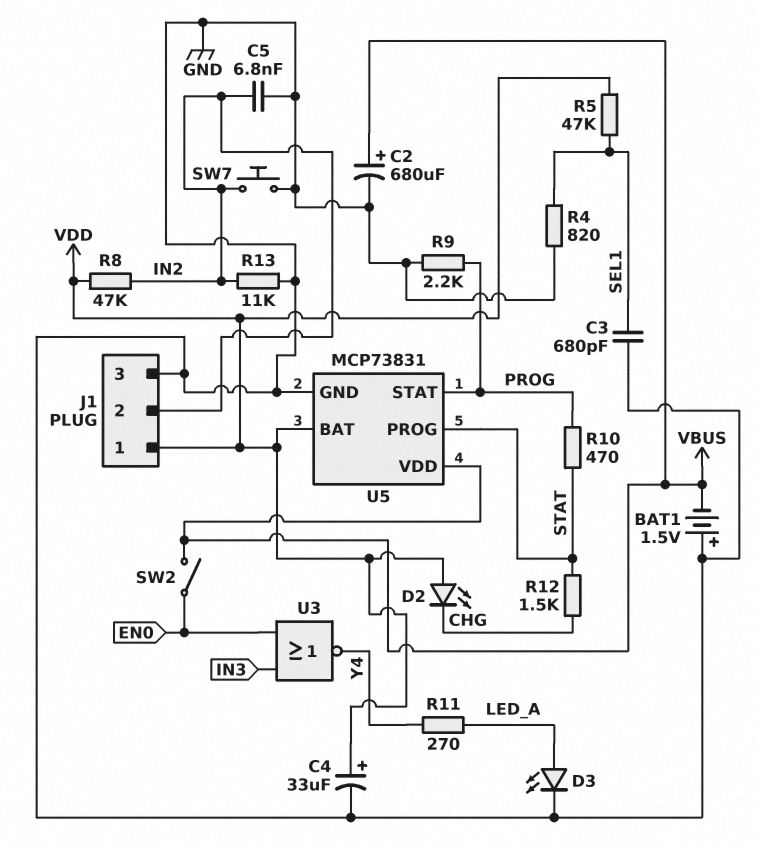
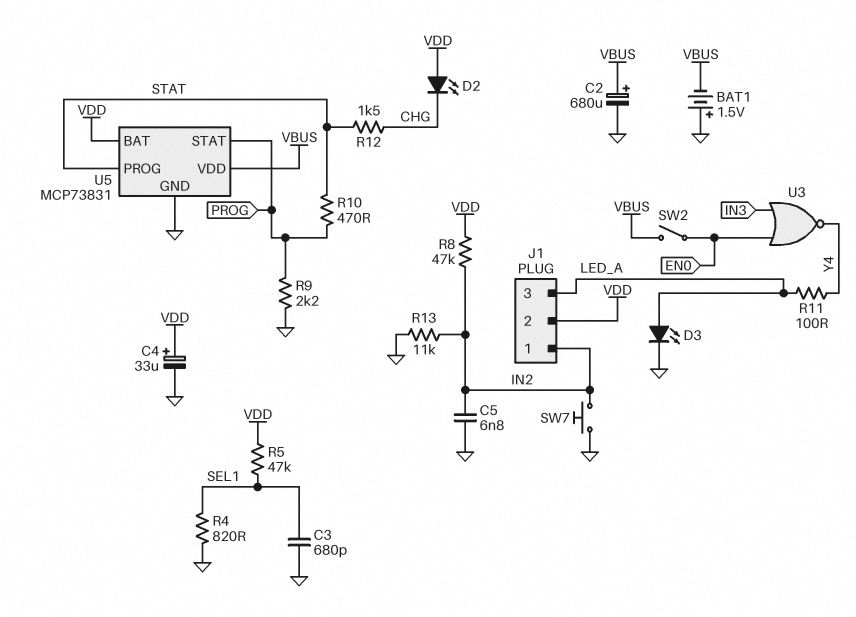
J1 pin 1: VDD -> IN2
J1 pin 2: IN2 -> VDD
J1 pin 3: GND -> LED_A
R11: 270 (LED_A, Y4) -> 100 (LED_A, Y4)

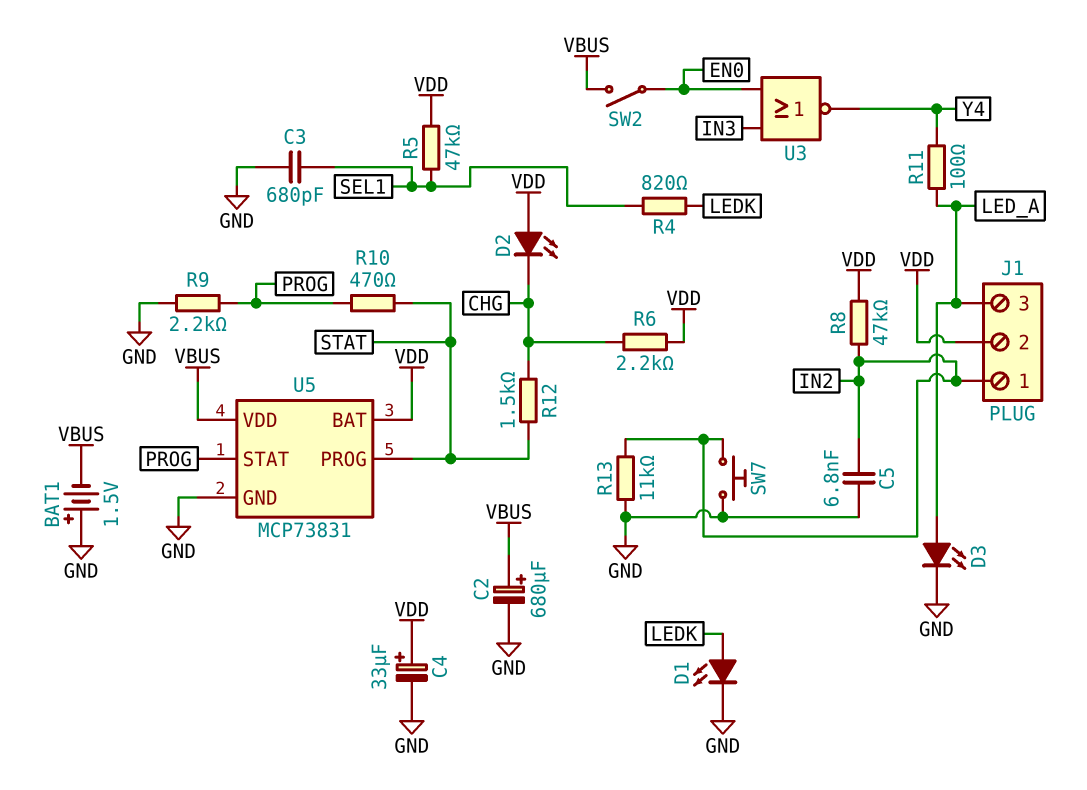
D1: none -> LED (A LEDK, K GND)
R4: 820 (GND, SEL1) -> 820 (LEDK, SEL1)
R6: none -> 2.2k (CHG, VDD)

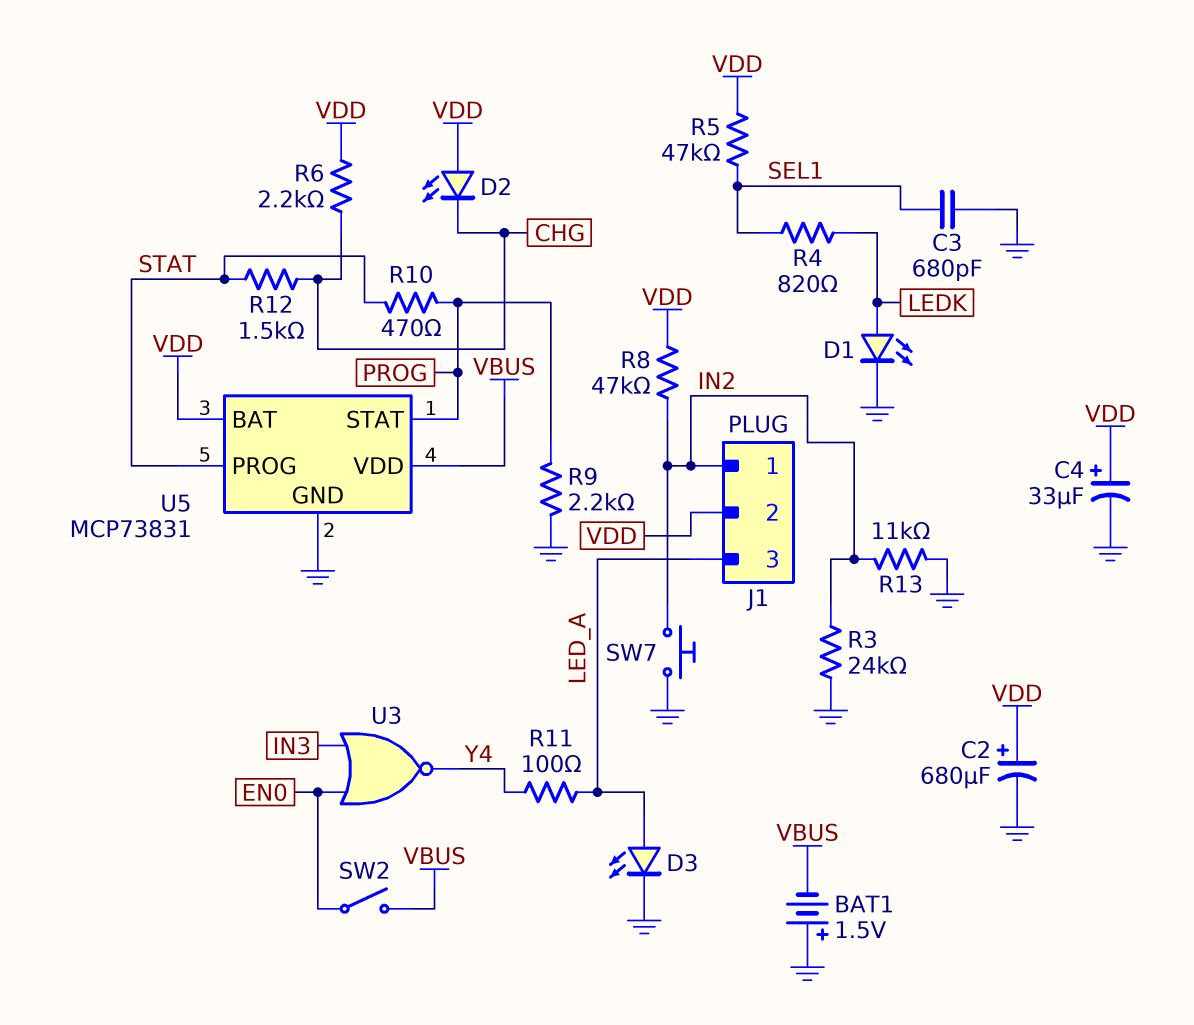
C2: 680uF (plus VBUS, minus GND) -> 680uF (plus VDD, minus GND)
C5: 6.8nF (GND, IN2) -> none
R3: none -> 24k (GND, IN2)

